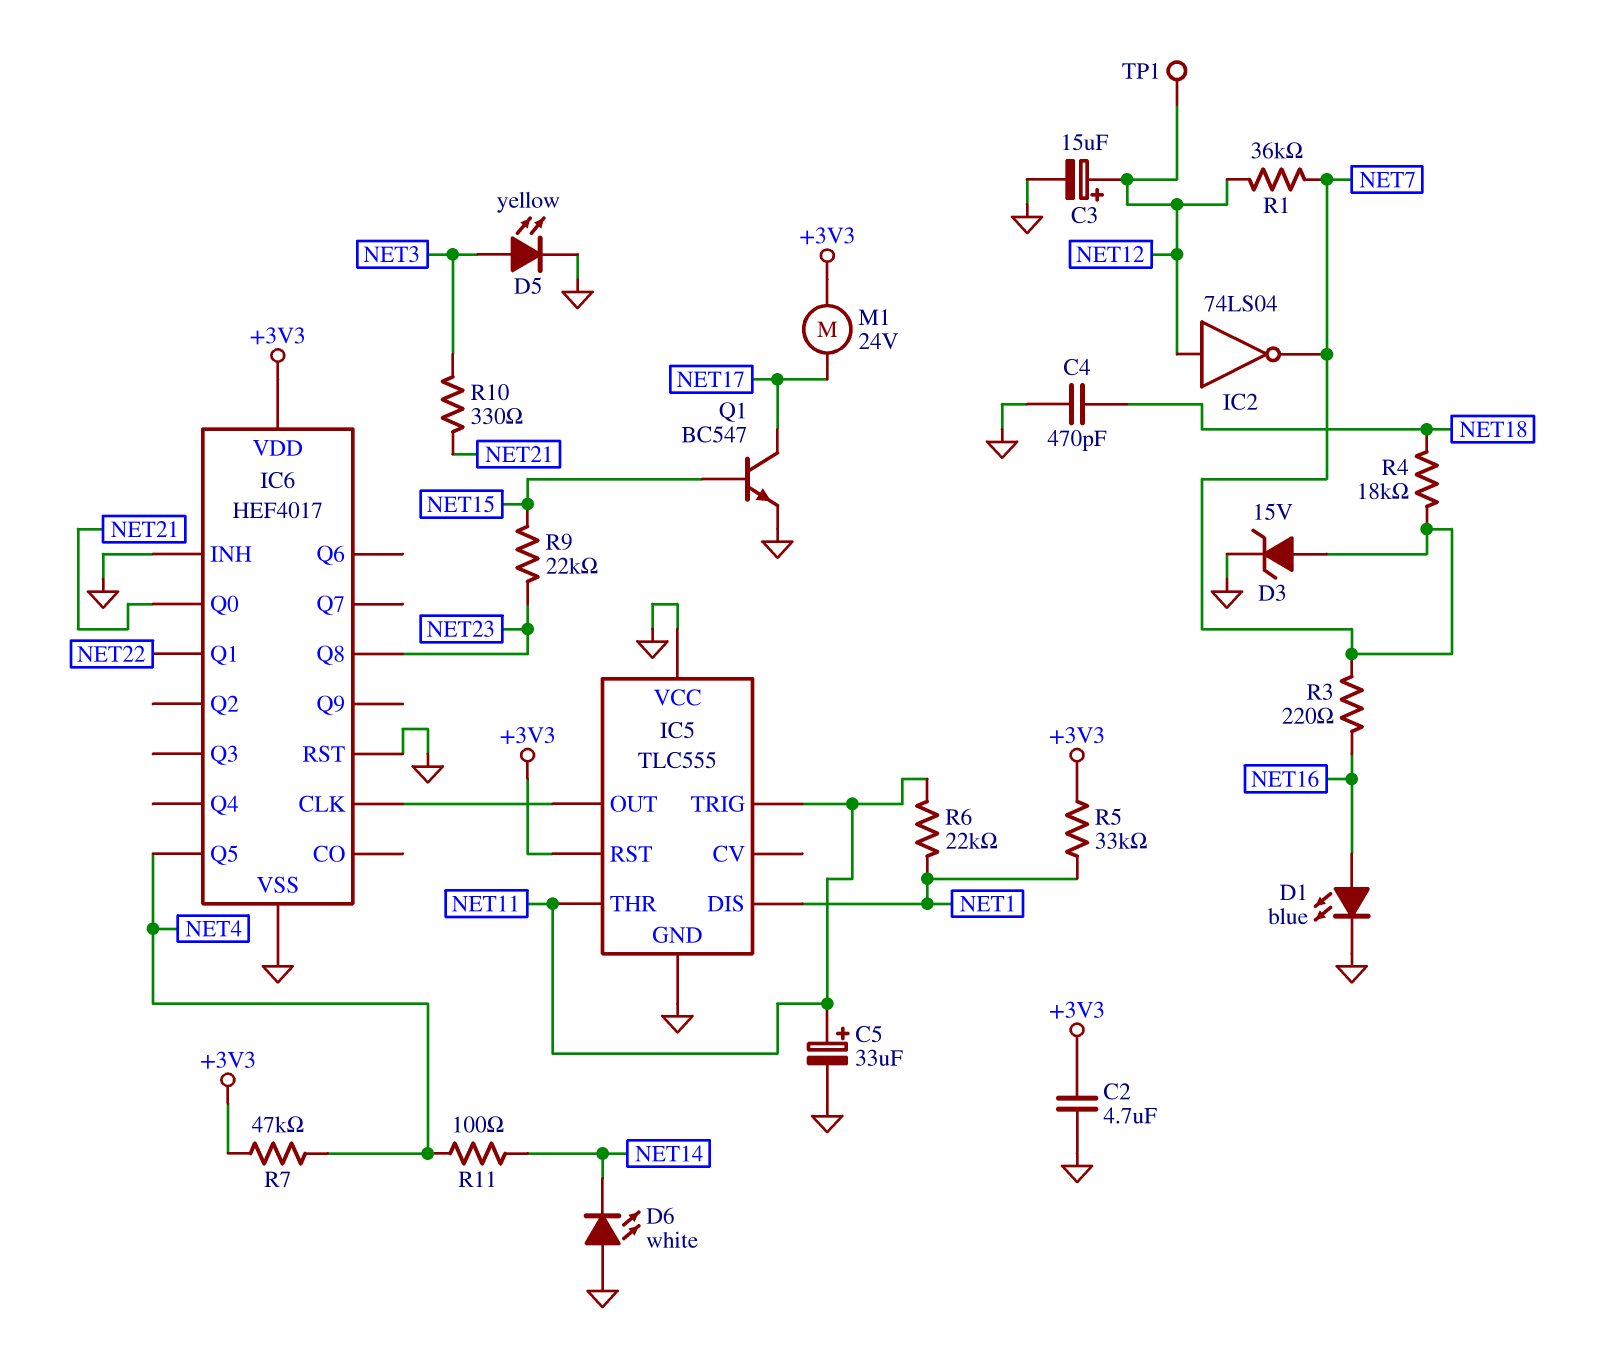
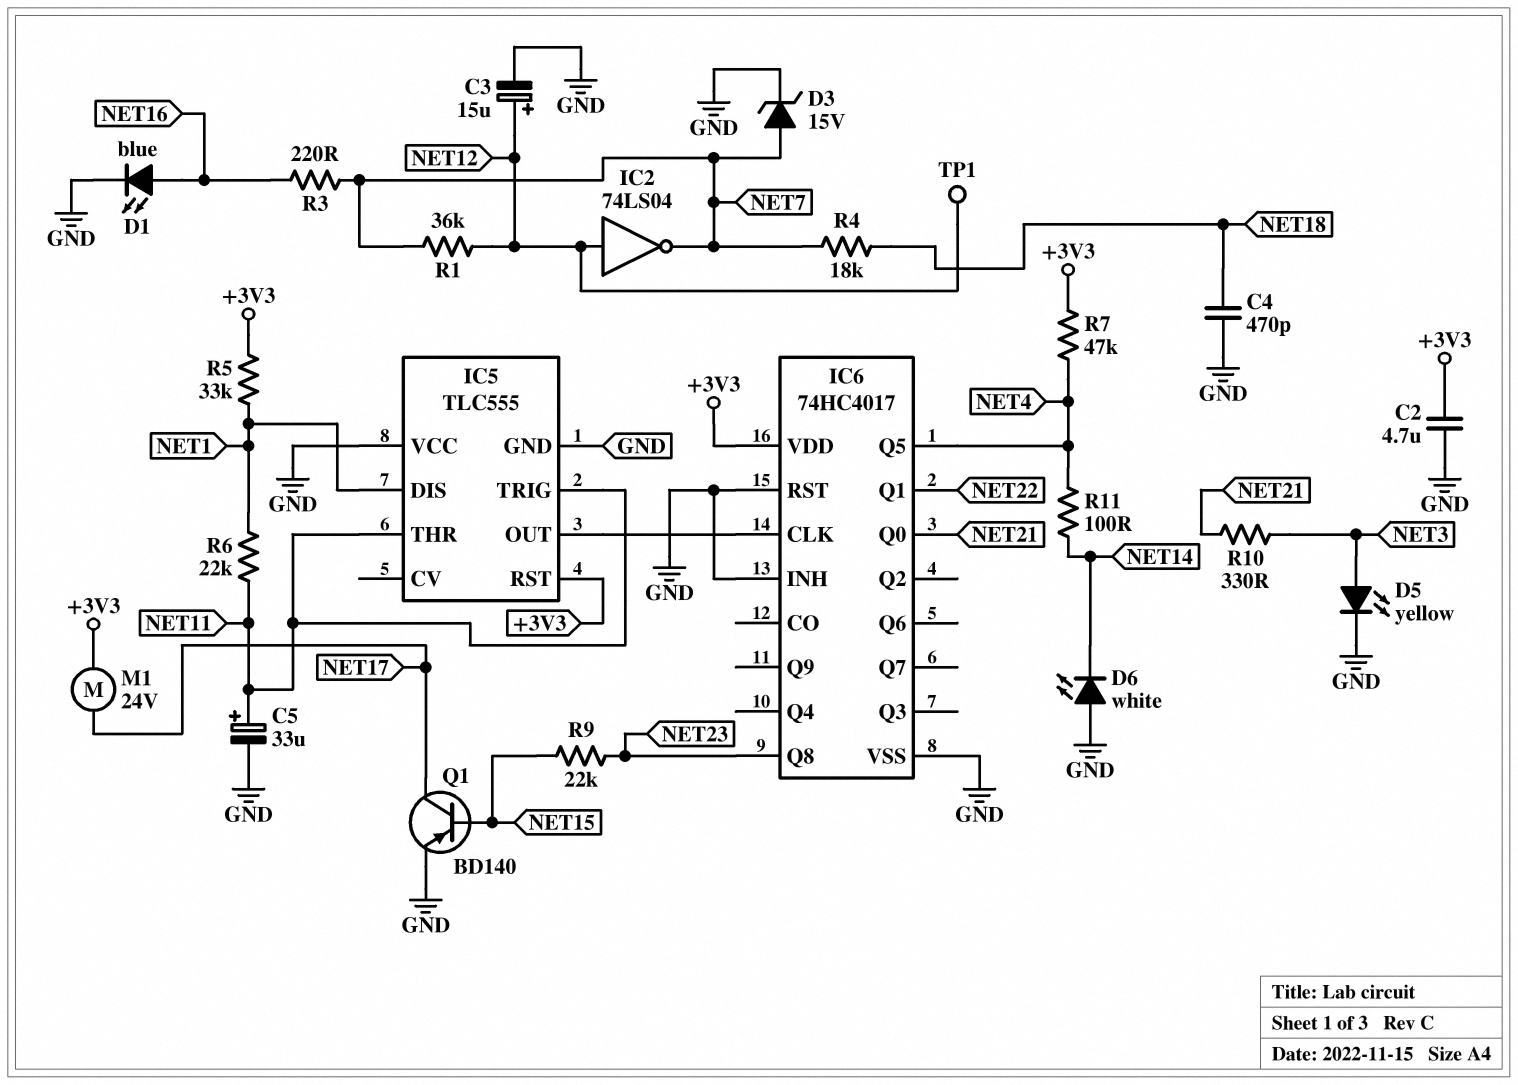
IC6: HEF4017 -> 74HC4017
Q1: NPN BC547 (B NET15, C NET17, E GND) -> PNP BD140 (B NET15, C NET17, E GND)

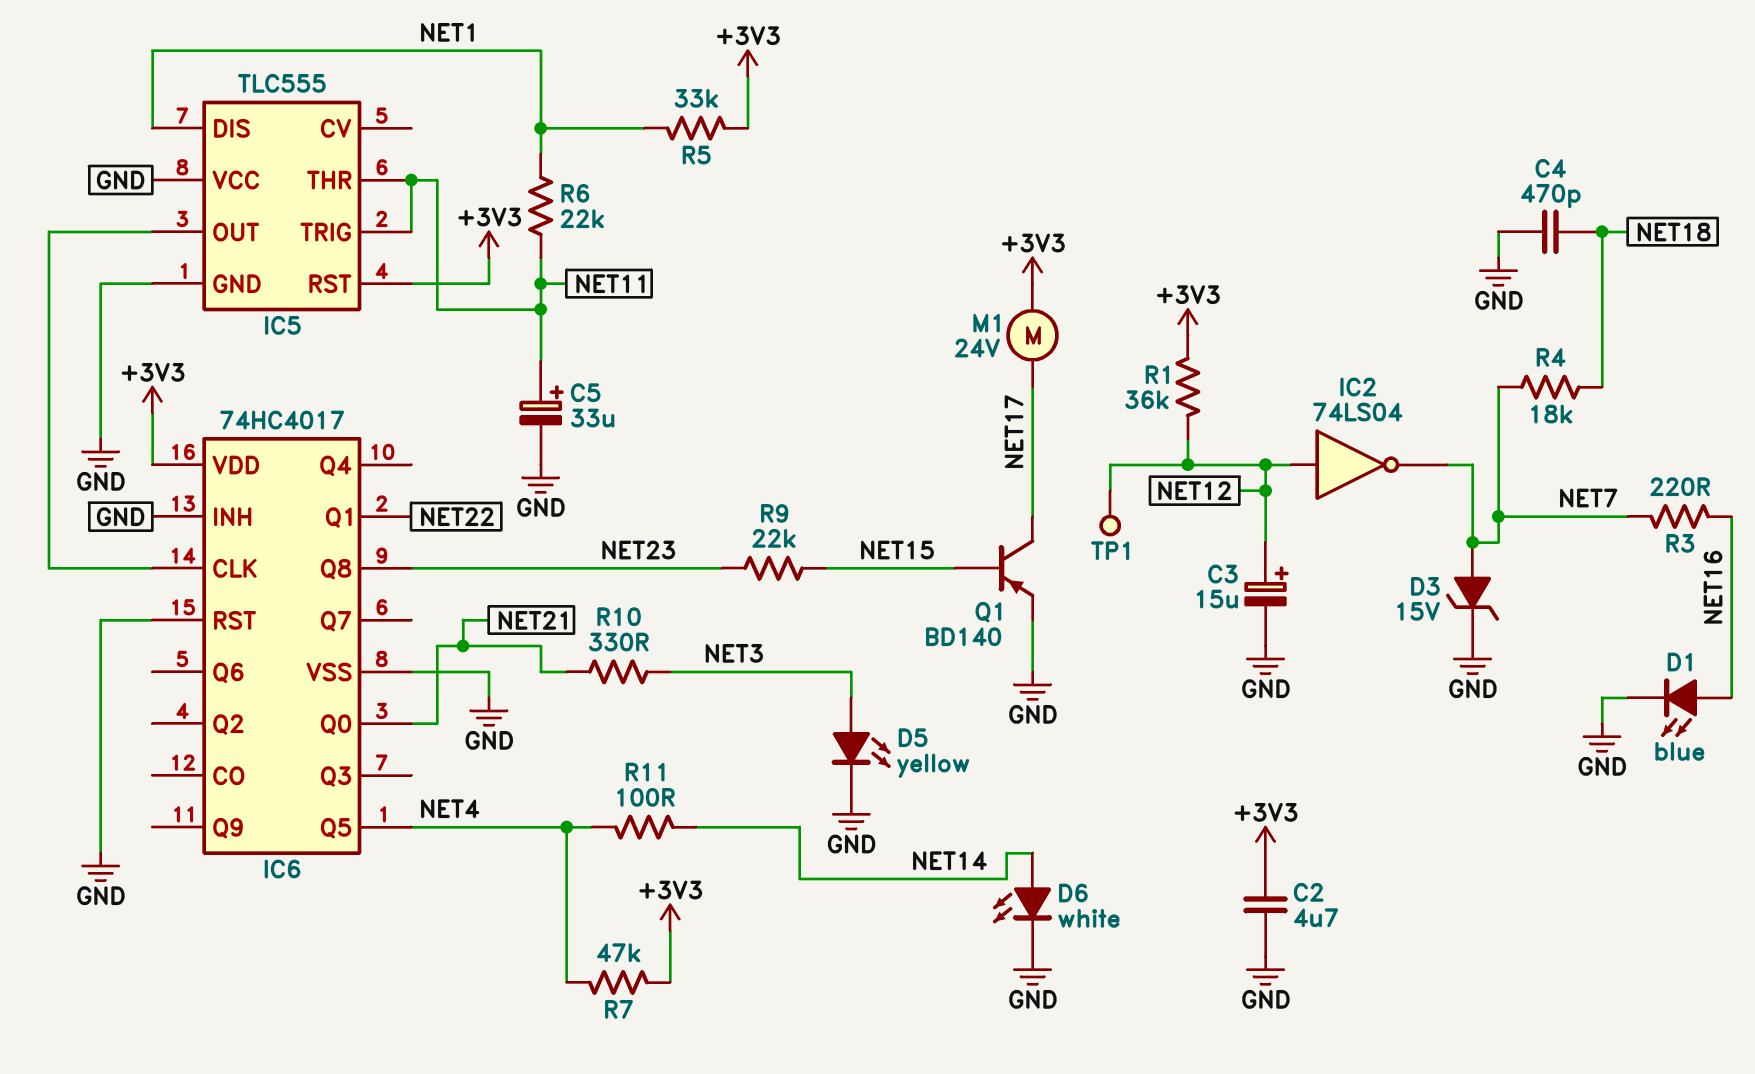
D6: LED white (A GND, K NET14) -> LED white (A NET14, K GND)
R1: 36k (NET7, NET12) -> 36k (+3V3, NET12)

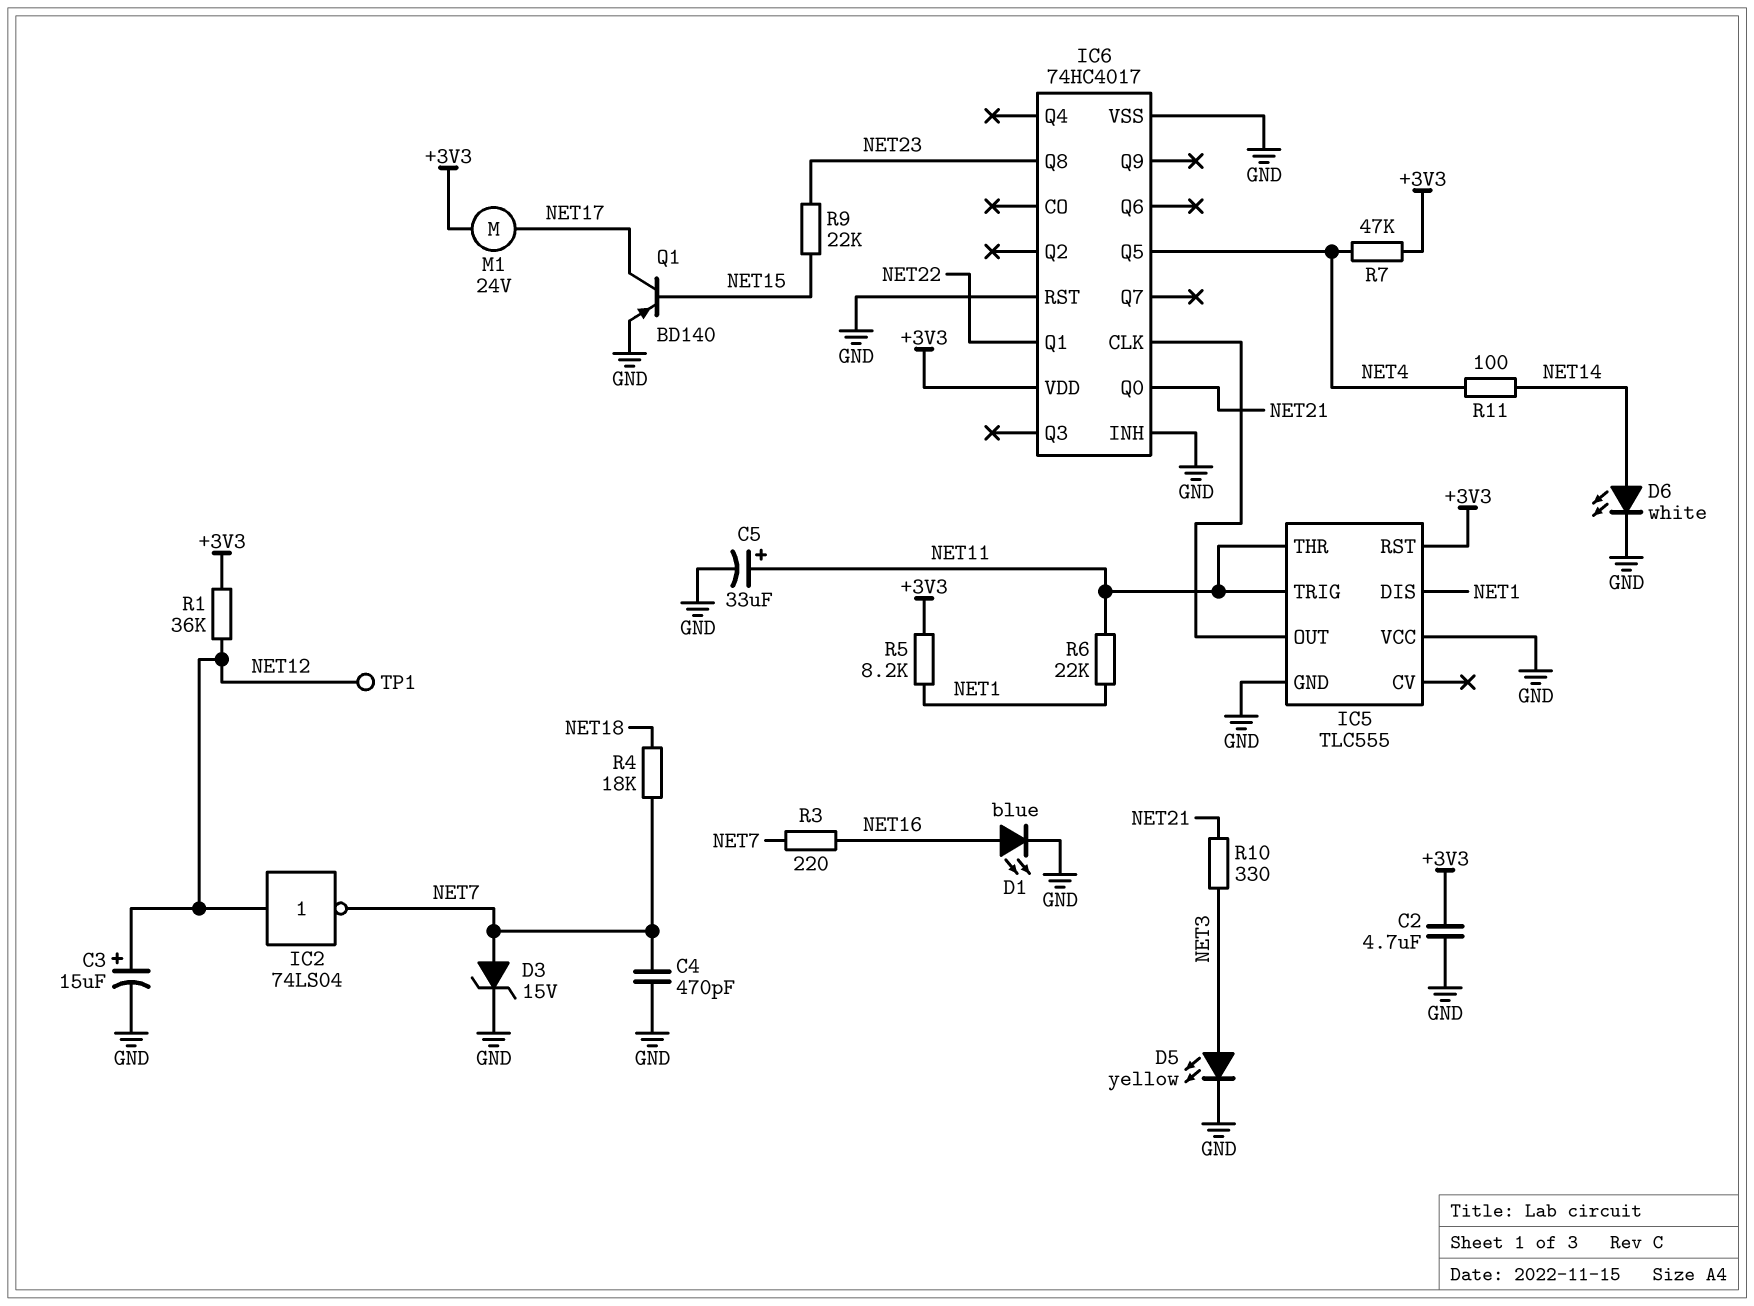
C4: 470pF (GND, NET18) -> 470pF (GND, NET7)
R5: 33k (+3V3, NET1) -> 8.2k (+3V3, NET1)

